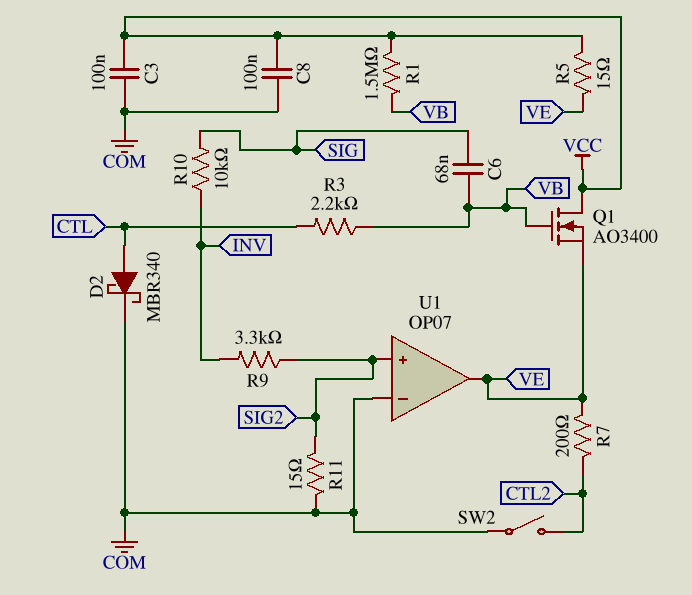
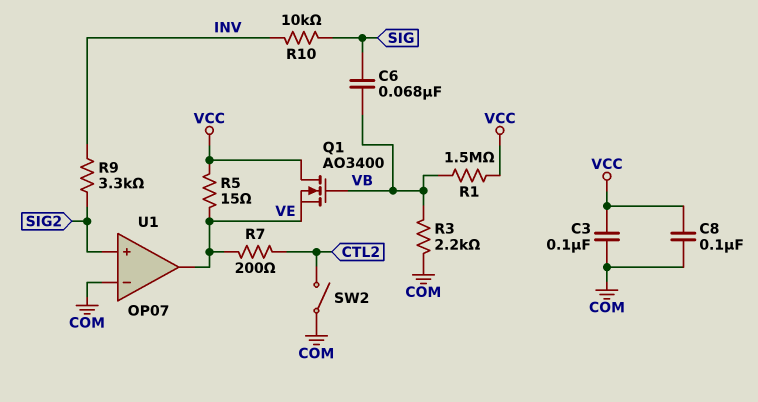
D2: schottky MBR340 (A CTL, K COM) -> none
R3: 2.2k (CTL, VB) -> 2.2k (COM, VB)
R11: 15 (COM, SIG2) -> none

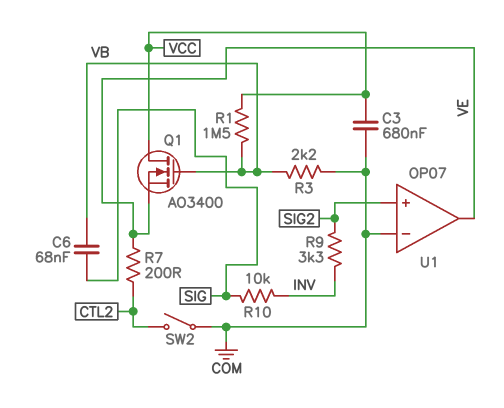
C3: 100nF (COM, VCC) -> 680nF (COM, VCC)
C8: 100nF (COM, VCC) -> none
R5: 15 (VCC, VE) -> none

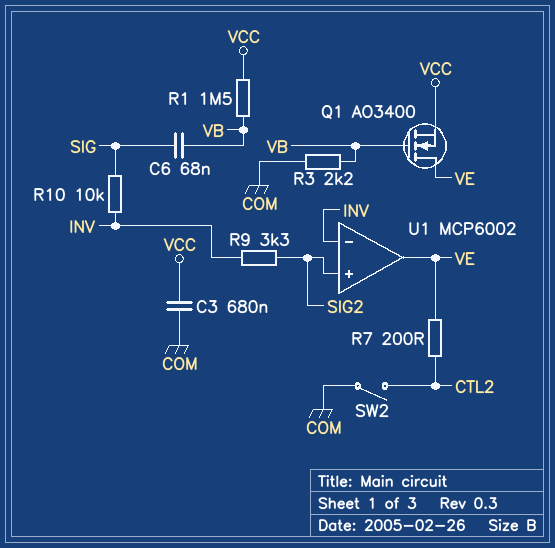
Q1: NMOS AO3400 (G VB, D VCC, S VE) -> NMOS AO3400 (G VB, D VE, S VCC)
U1: OP07 -> MCP6002
U1 pin in-: COM -> INV

